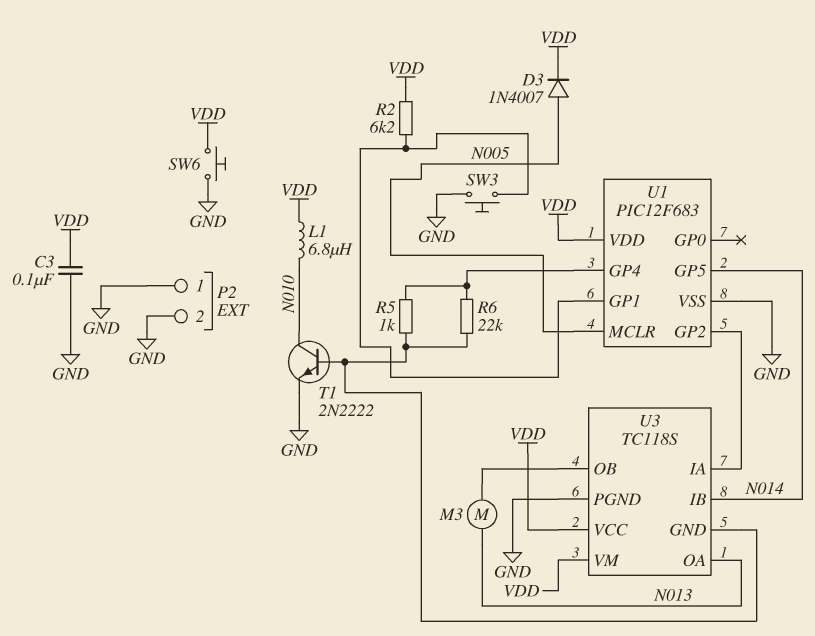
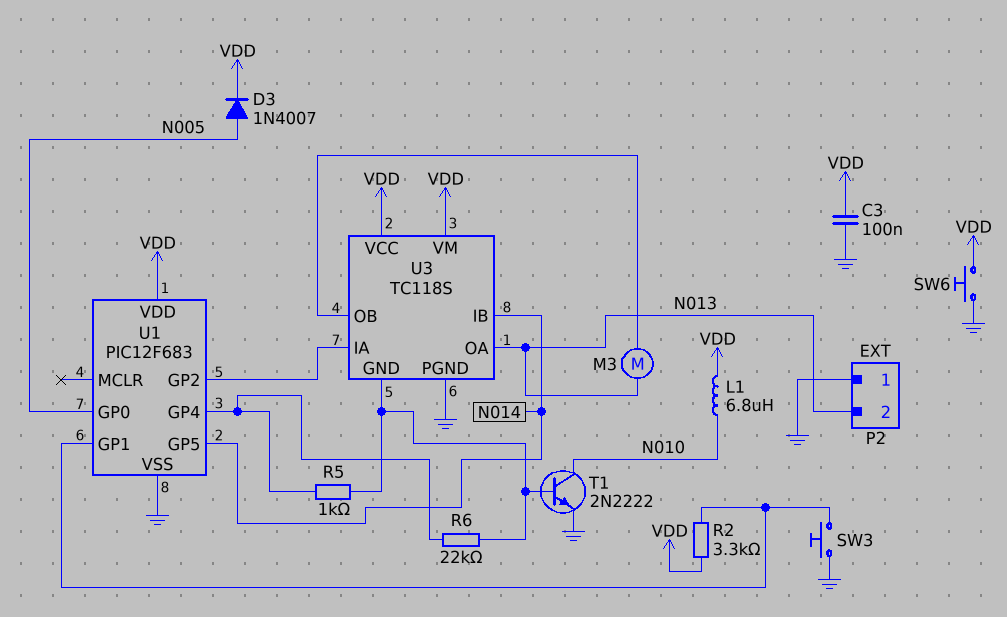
P2 pin 2: GND -> N013
R2: 6.2k (U1/GP1, VDD) -> 3.3k (U1/GP1, VDD)
U1 pin GP0: none -> N005
U1 pin MCLR: N005 -> none

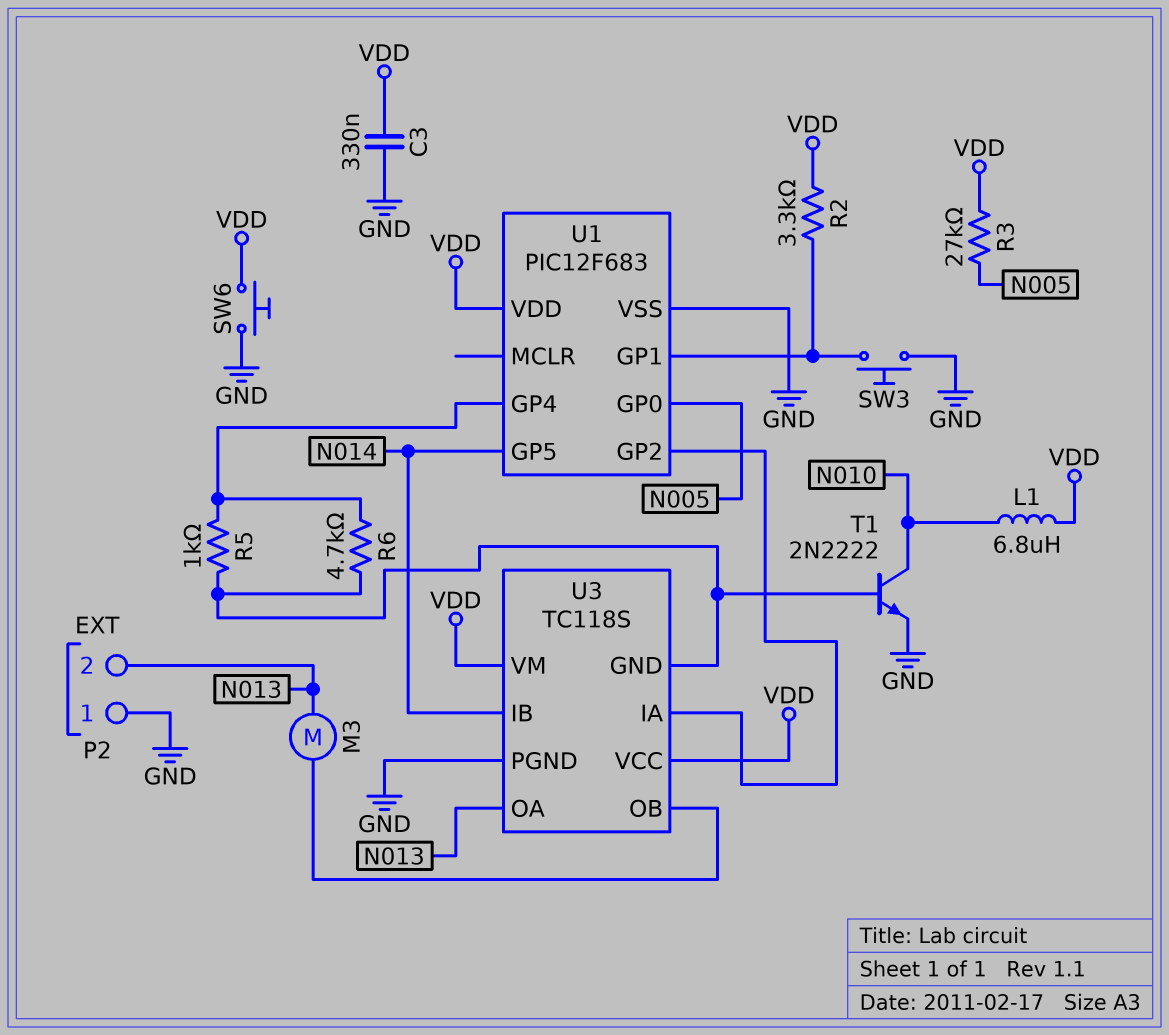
C3: 100nF (GND, VDD) -> 330nF (GND, VDD)
D3: diode 1N4007 (A N005, K VDD) -> none
R3: none -> 27k (N005, VDD)
R6: 22k (U1/GP4, U3/GND) -> 4.7k (U1/GP4, U3/GND)

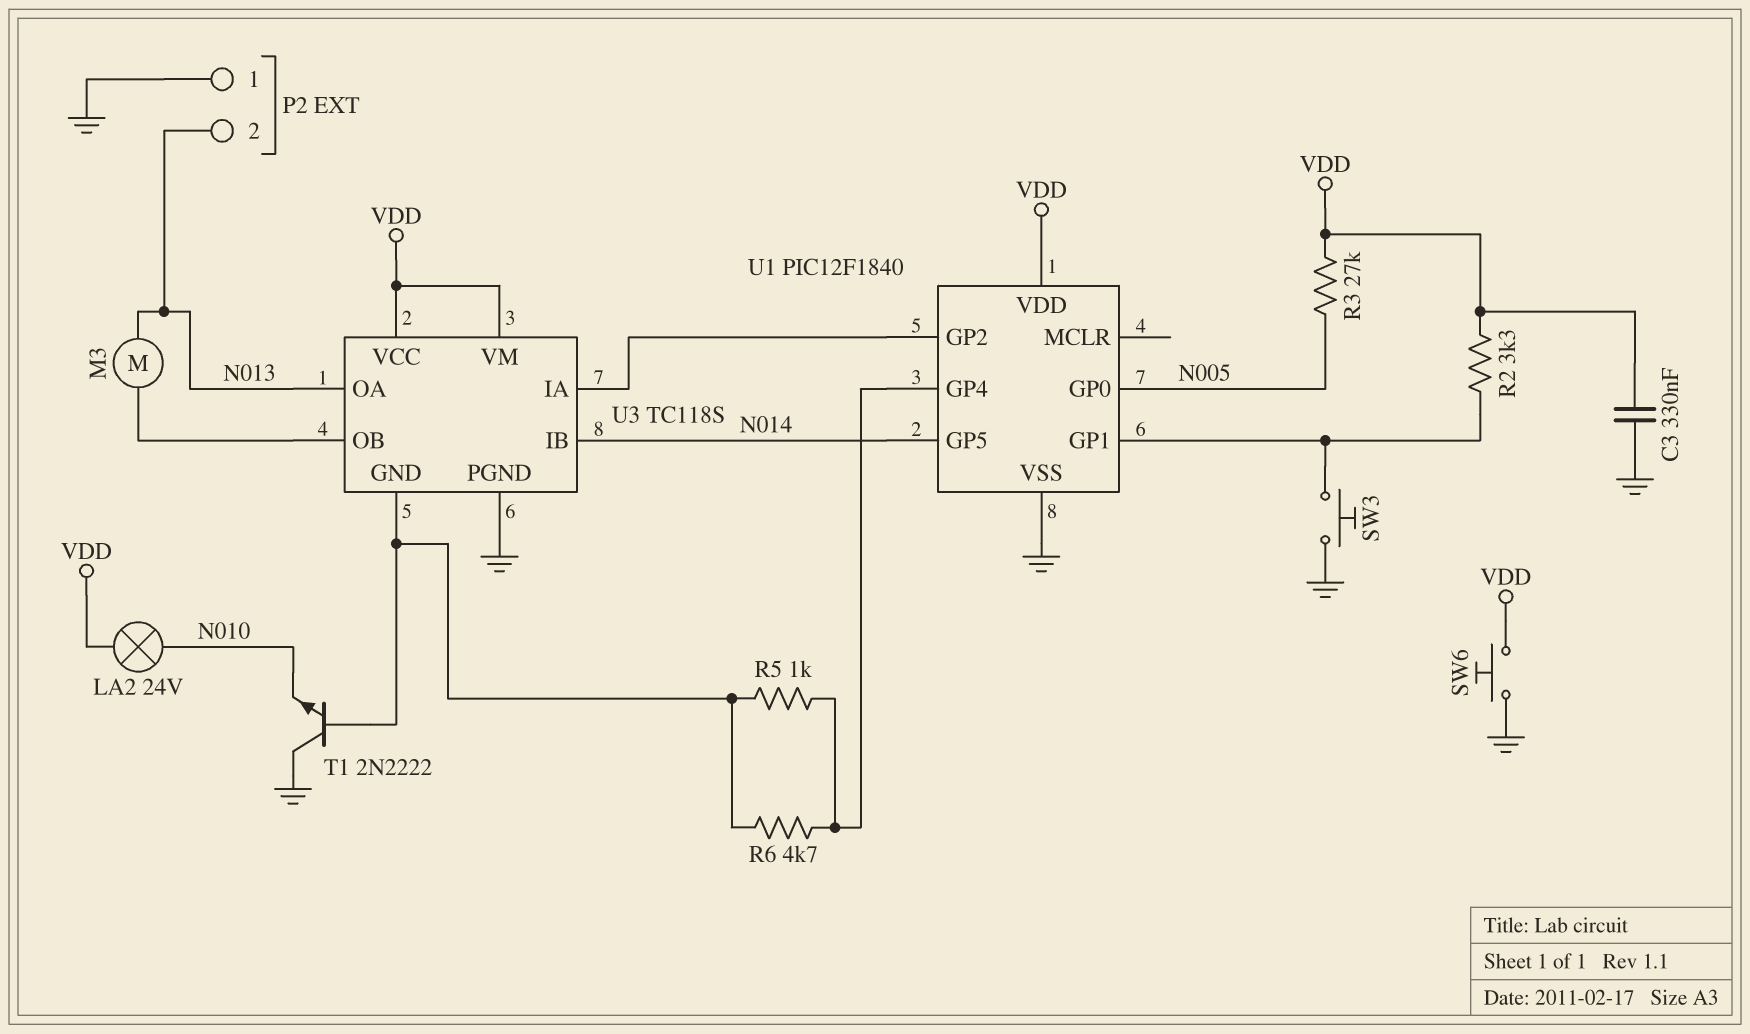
L1: 6.8uH (N010, VDD) -> none
LA2: none -> lamp 24V (N010, VDD)
T1: NPN 2N2222 (B U3/GND, C N010, E GND) -> NPN 2N2222 (B U3/GND, C GND, E N010)
U1: PIC12F683 -> PIC12F1840

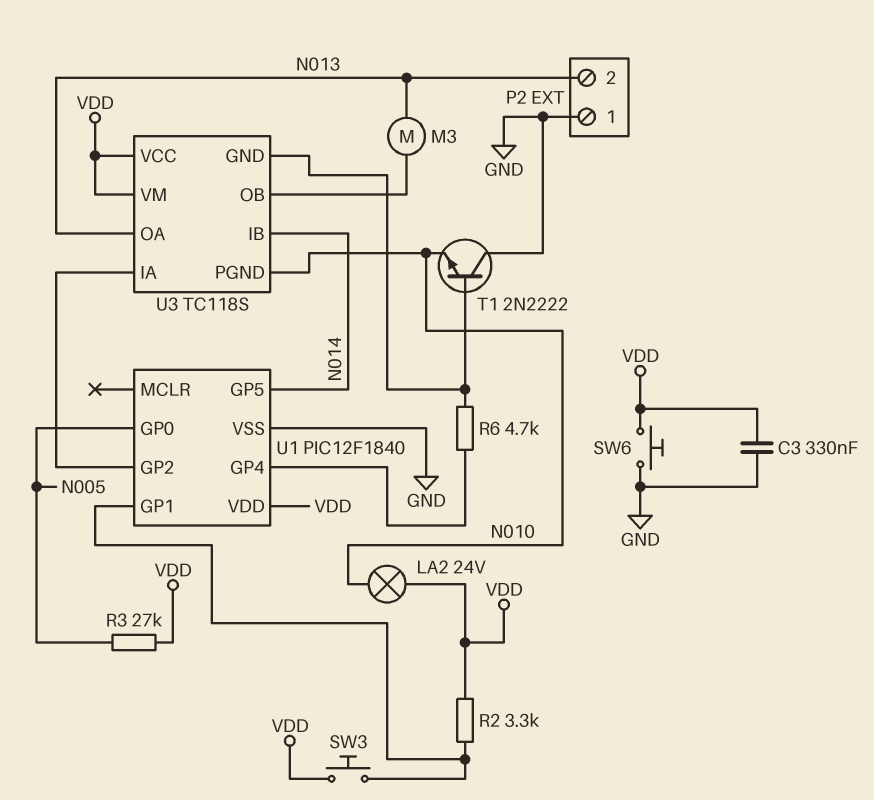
R5: 1k (U1/GP4, U3/GND) -> none
SW3: button (GND, U1/GP1) -> button (U1/GP1, VDD)
U3 pin PGND: GND -> N010

